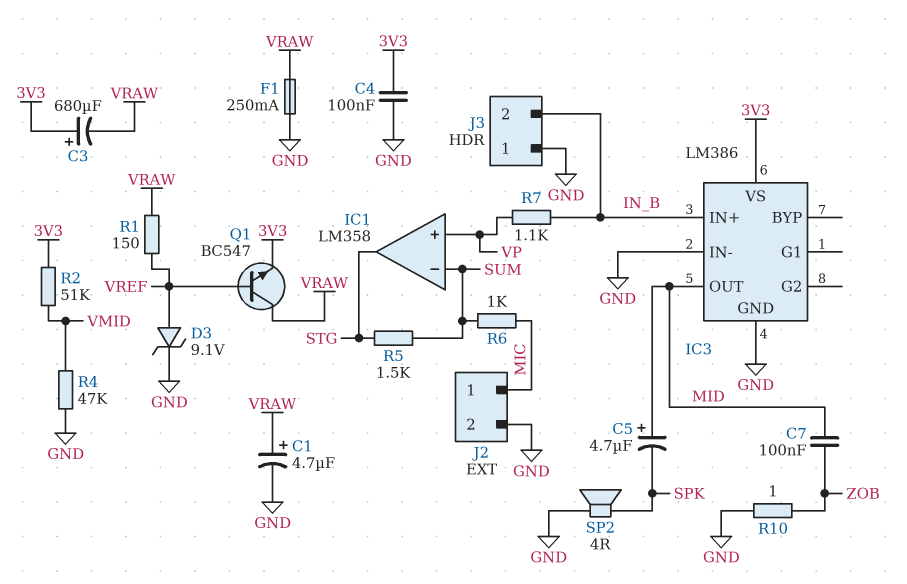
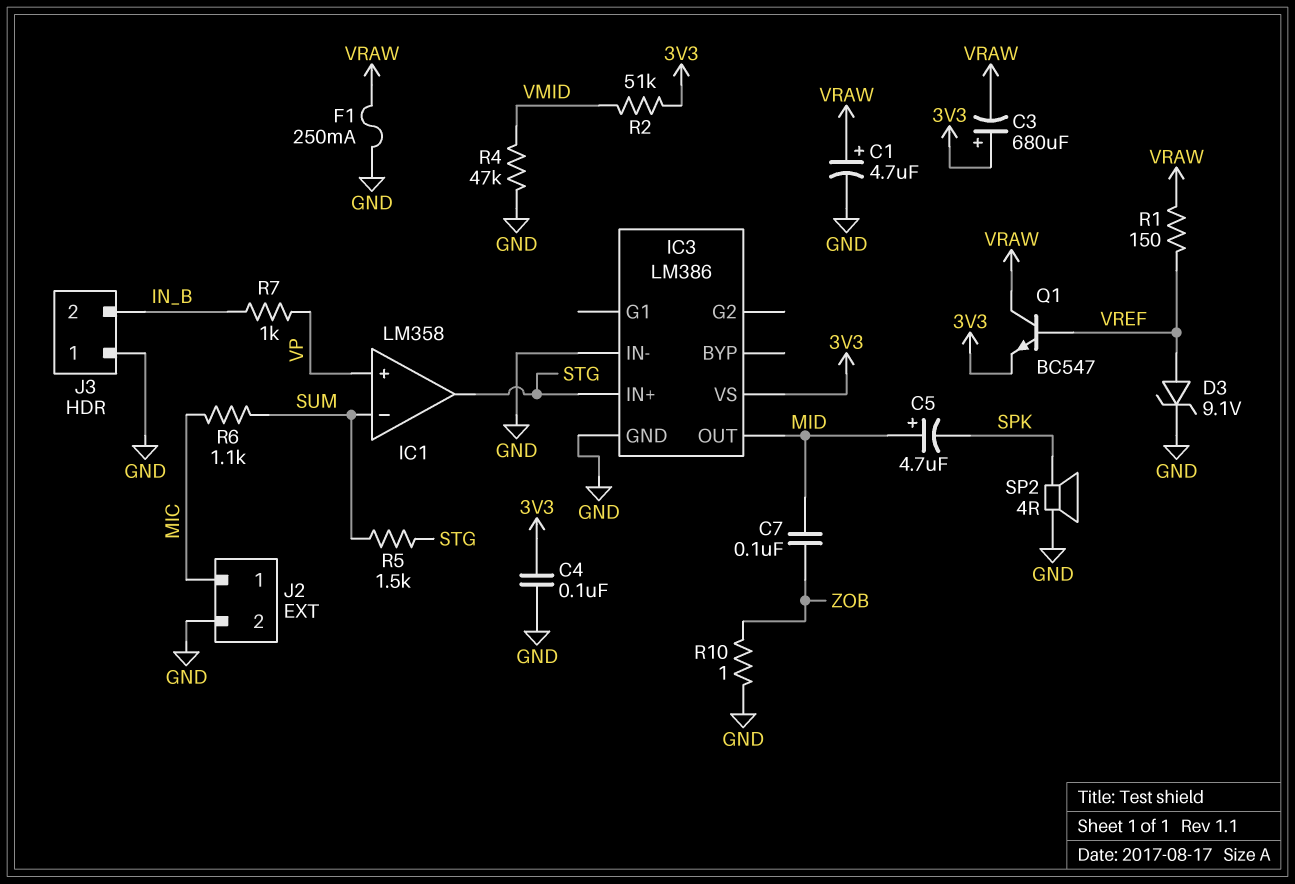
IC3 pin IN+: IN_B -> STG
R6: 1k (MIC, SUM) -> 1.1k (MIC, SUM)
R7: 1.1k (IN_B, VP) -> 1k (IN_B, VP)

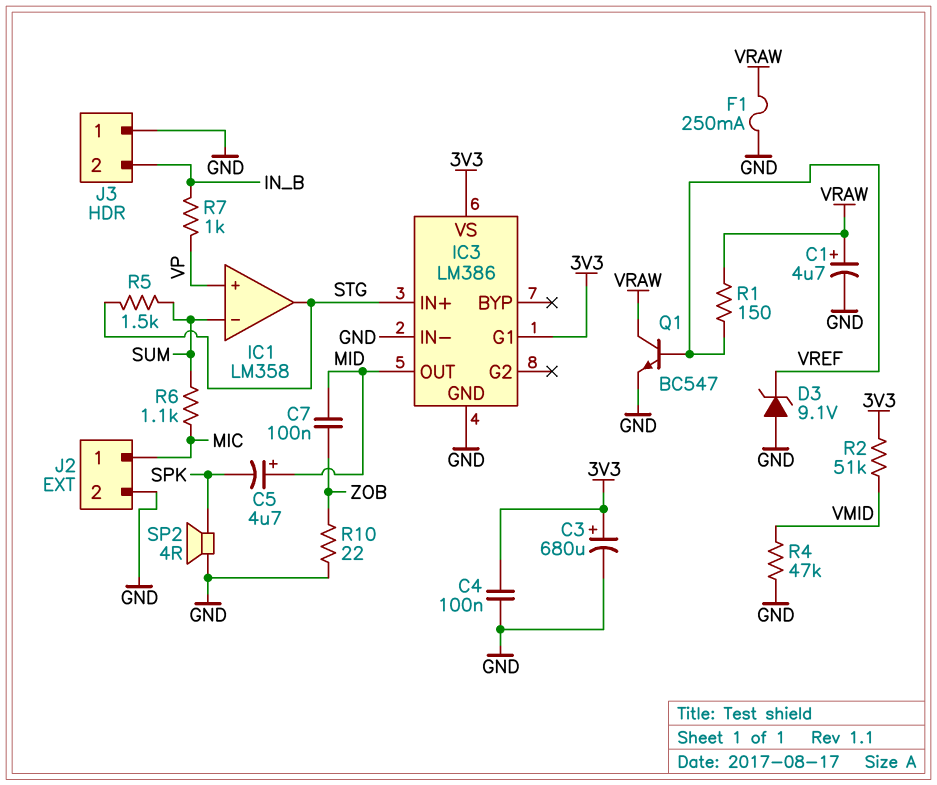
C3: 680uF (plus 3V3, minus VRAW) -> 680uF (plus 3V3, minus GND)
D3: zener 9.1V (A VREF, K GND) -> zener 9.1V (A GND, K VREF)
IC3 pin G1: none -> 3V3
Q1: NPN BC547 (B VREF, C VRAW, E 3V3) -> NPN BC547 (B VREF, C VRAW, E GND)
R10: 1 (GND, ZOB) -> 22 (GND, ZOB)

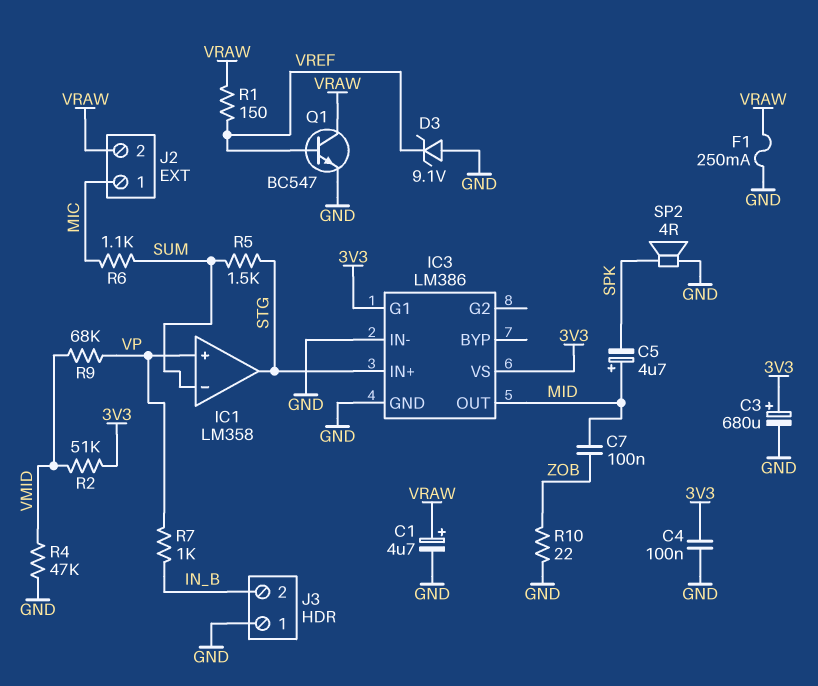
J2 pin 2: GND -> VRAW
R9: none -> 68k (VMID, VP)

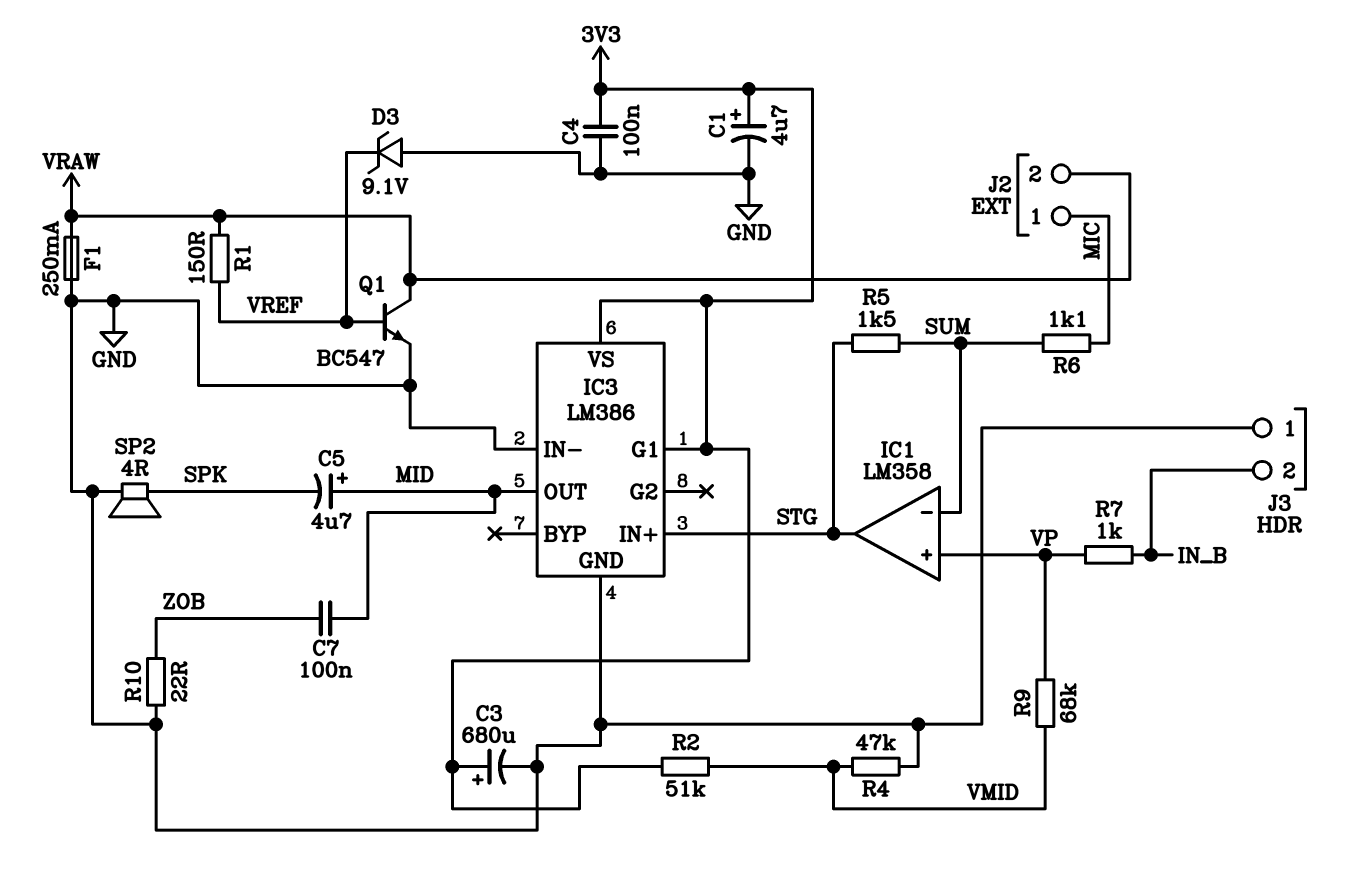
C1: 4.7uF (plus VRAW, minus GND) -> 4.7uF (plus 3V3, minus GND)

